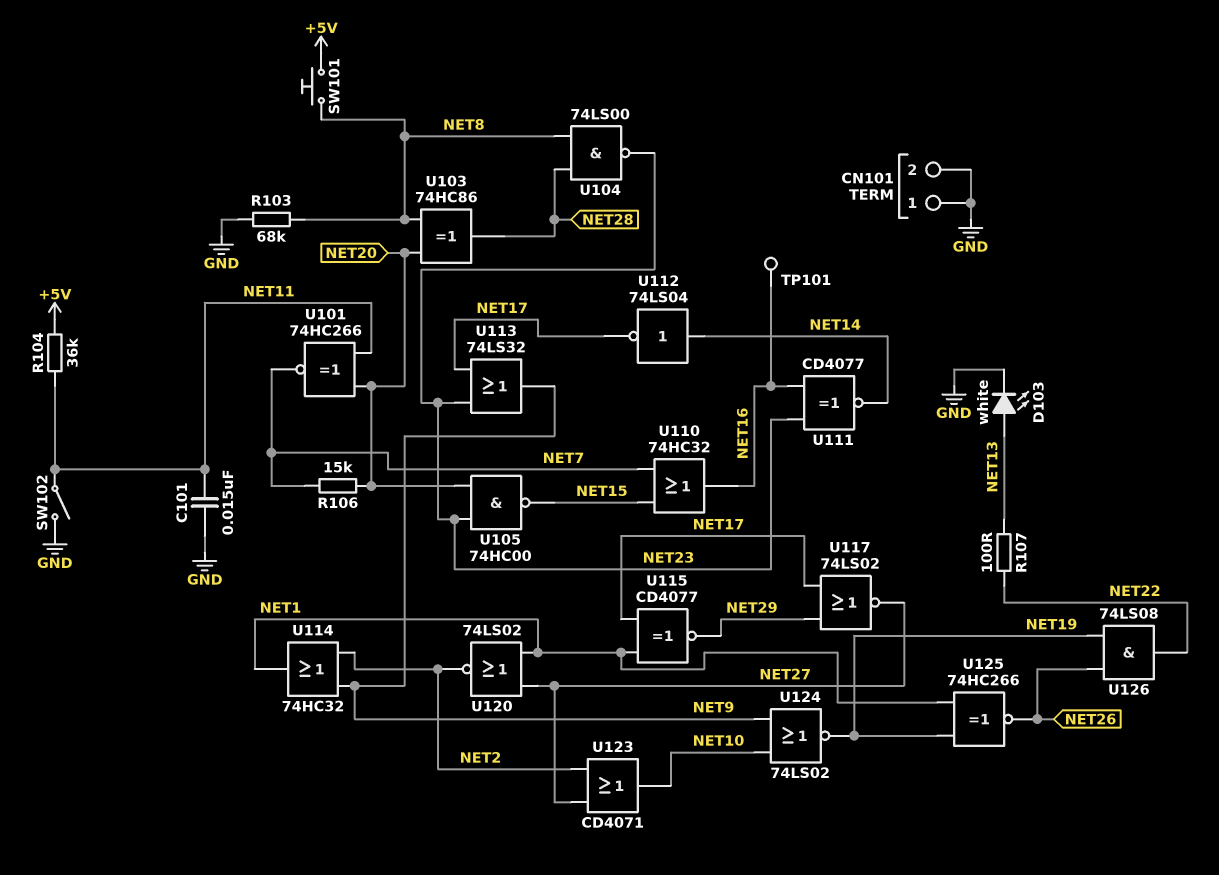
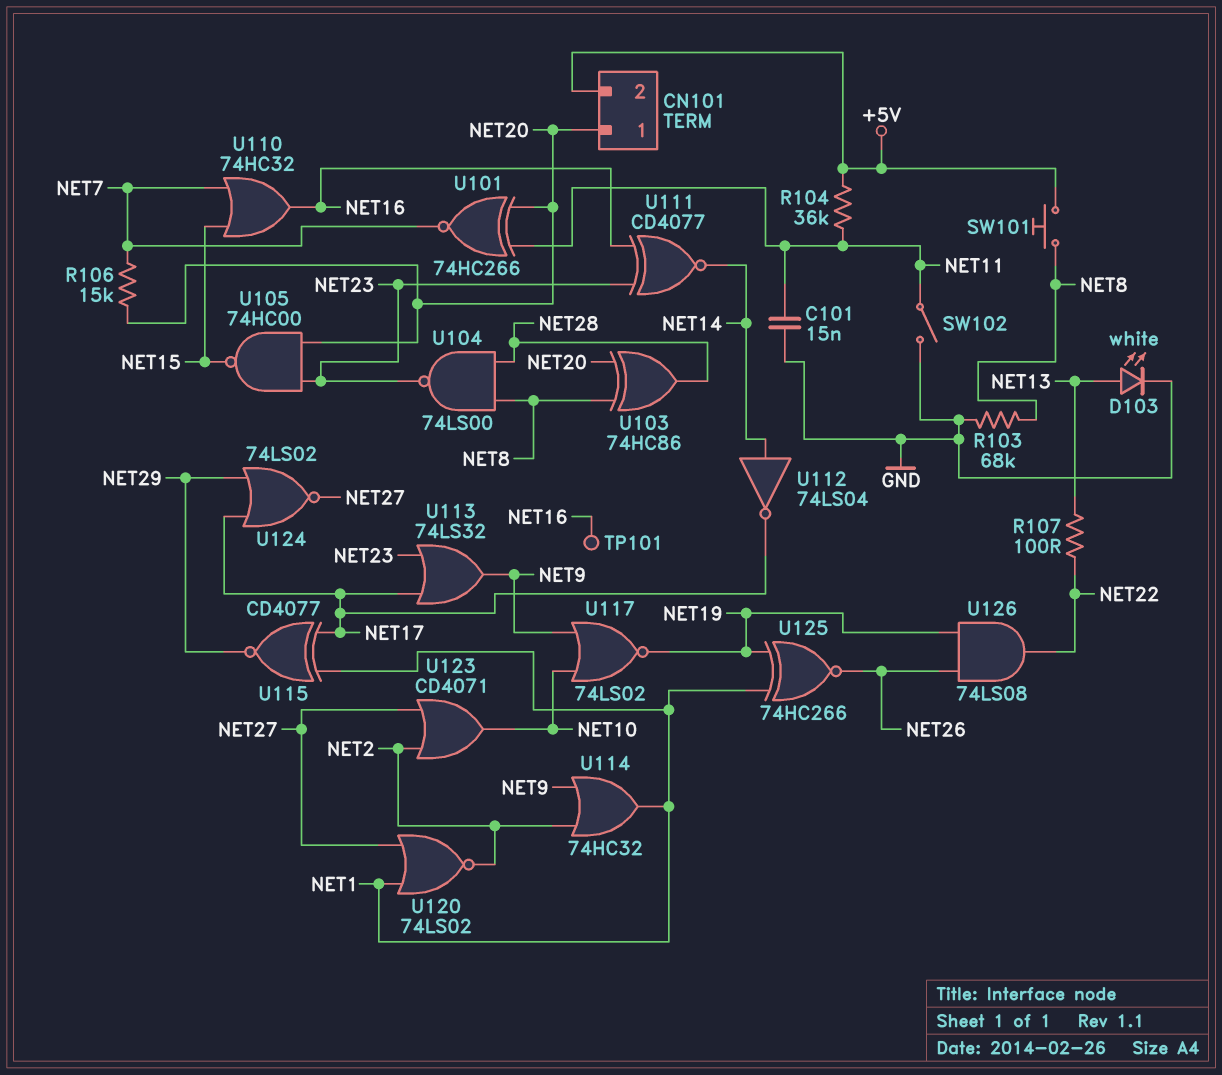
CN101 pin 1: GND -> NET20
CN101 pin 2: GND -> +5V
U117: NOR 74LS02 (in NET17, in NET29, out NET27) -> NOR 74LS02 (in NET9, in NET10, out NET19)
U124: NOR 74LS02 (in NET9, in NET10, out NET19) -> NOR 74LS02 (in NET17, in NET29, out NET27)

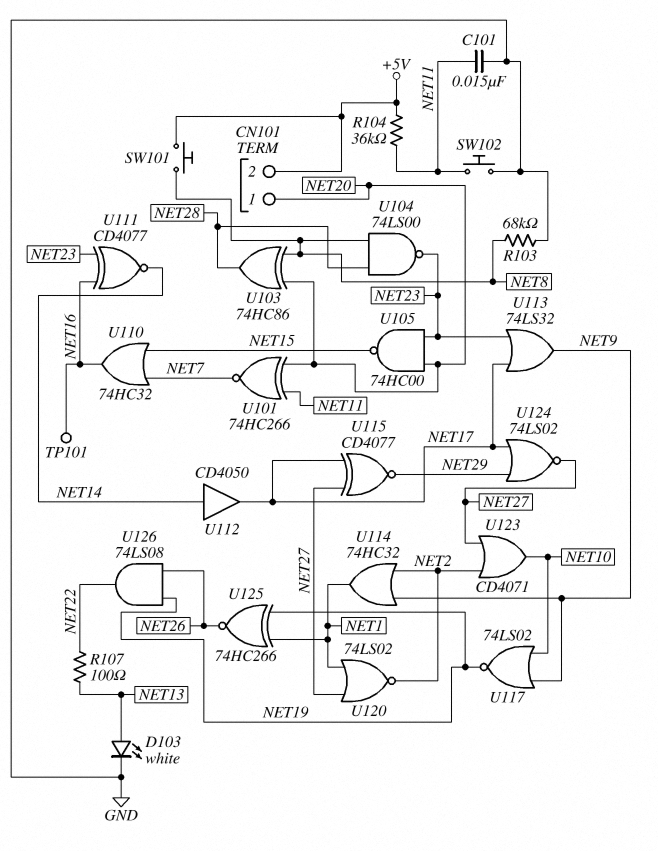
R106: 15k (NET7, NET20) -> none
SW102: switch (GND, NET11) -> button (GND, NET11)
U112: NOT 74LS04 (in NET14, out NET17) -> buffer CD4050 (in NET14, out NET17)
U115: XNOR CD4077 (in NET1, in NET17, out NET29) -> XNOR CD4077 (in NET17, in NET27, out NET29)

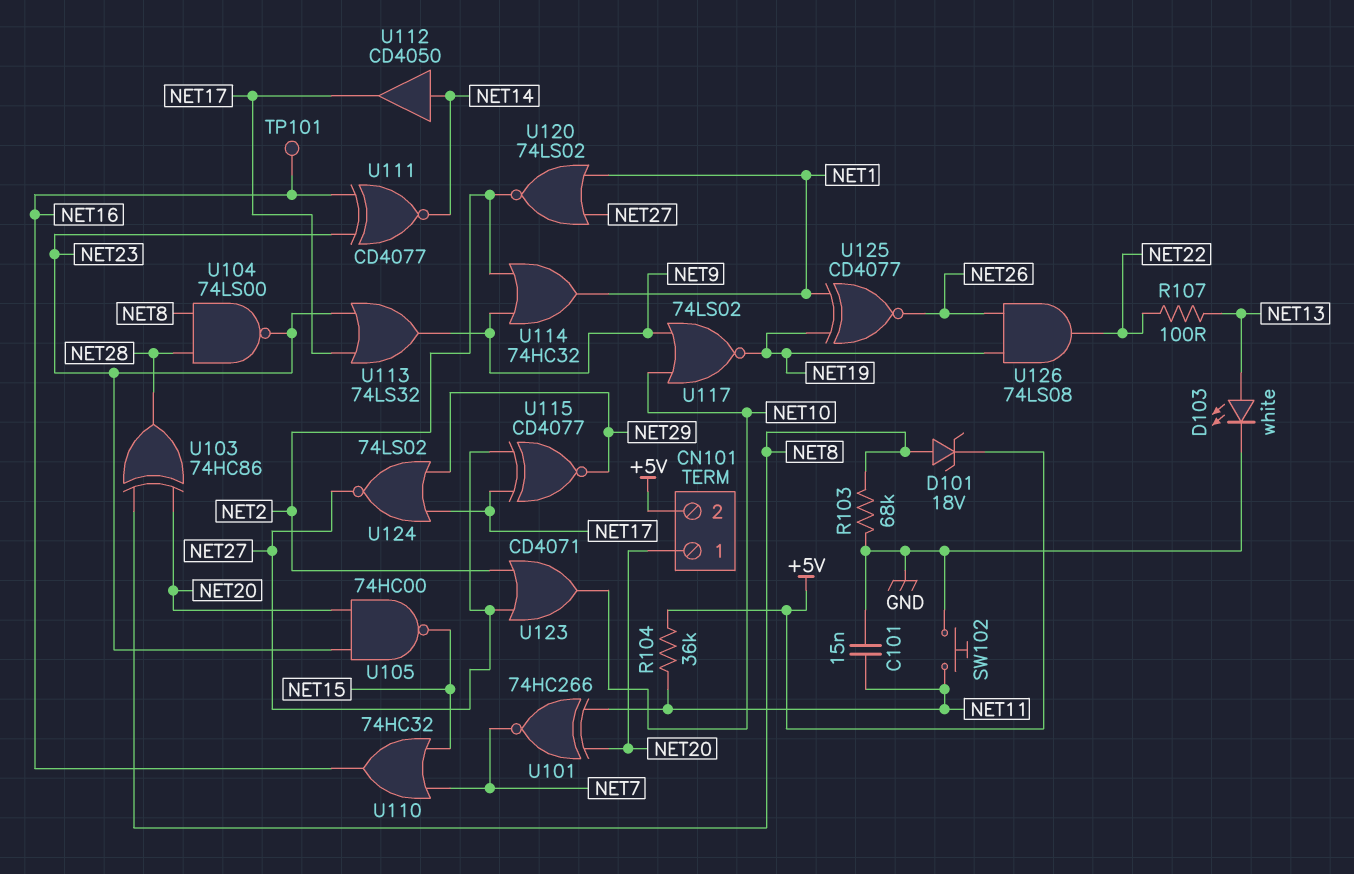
D101: none -> zener 18V (A NET8, K +5V)
SW101: button (+5V, NET8) -> none
U125: XNOR 74HC266 (in NET1, in NET19, out NET26) -> XNOR CD4077 (in NET1, in NET19, out NET26)

